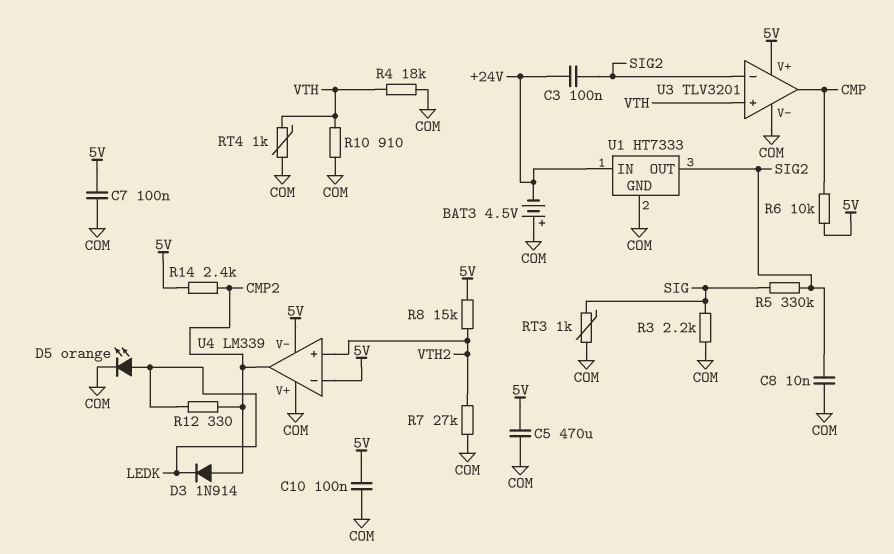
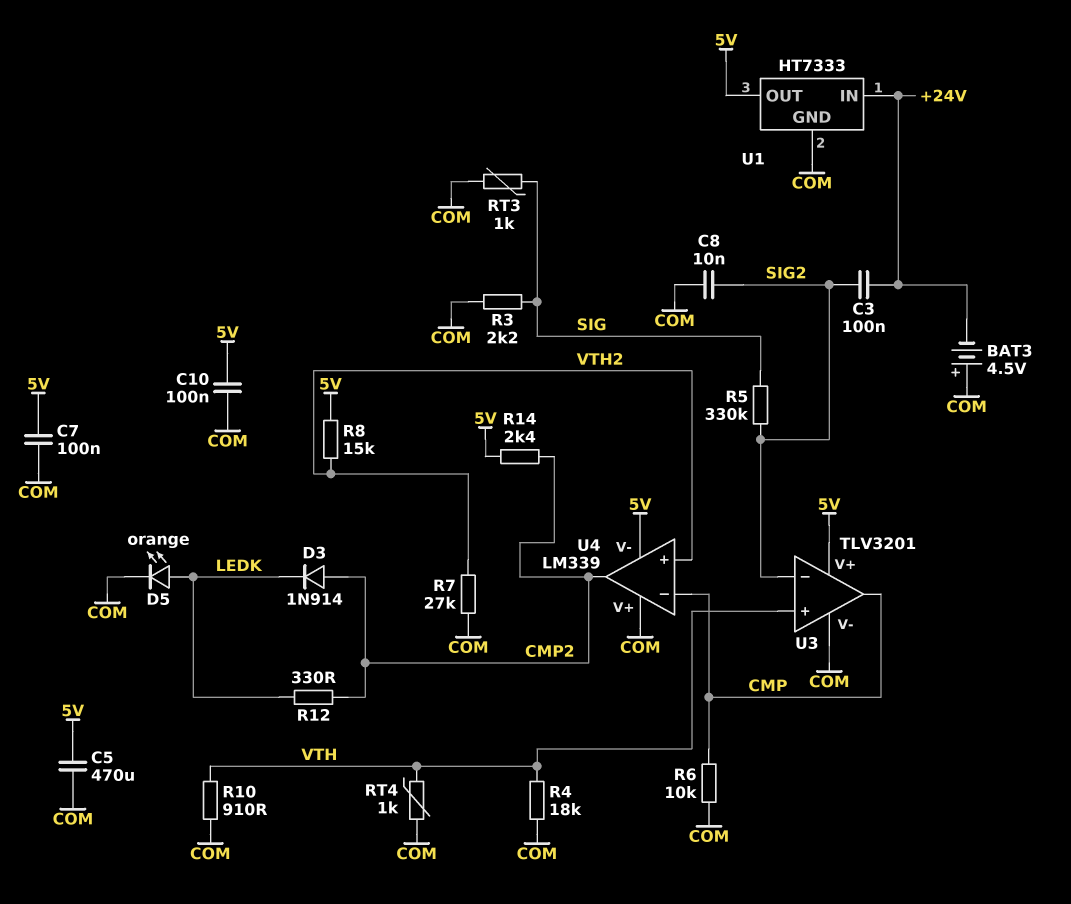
R6: 10k (5V, CMP) -> 10k (CMP, COM)
U1 pin OUT: SIG2 -> 5V
U4 pin in-: 5V -> CMP

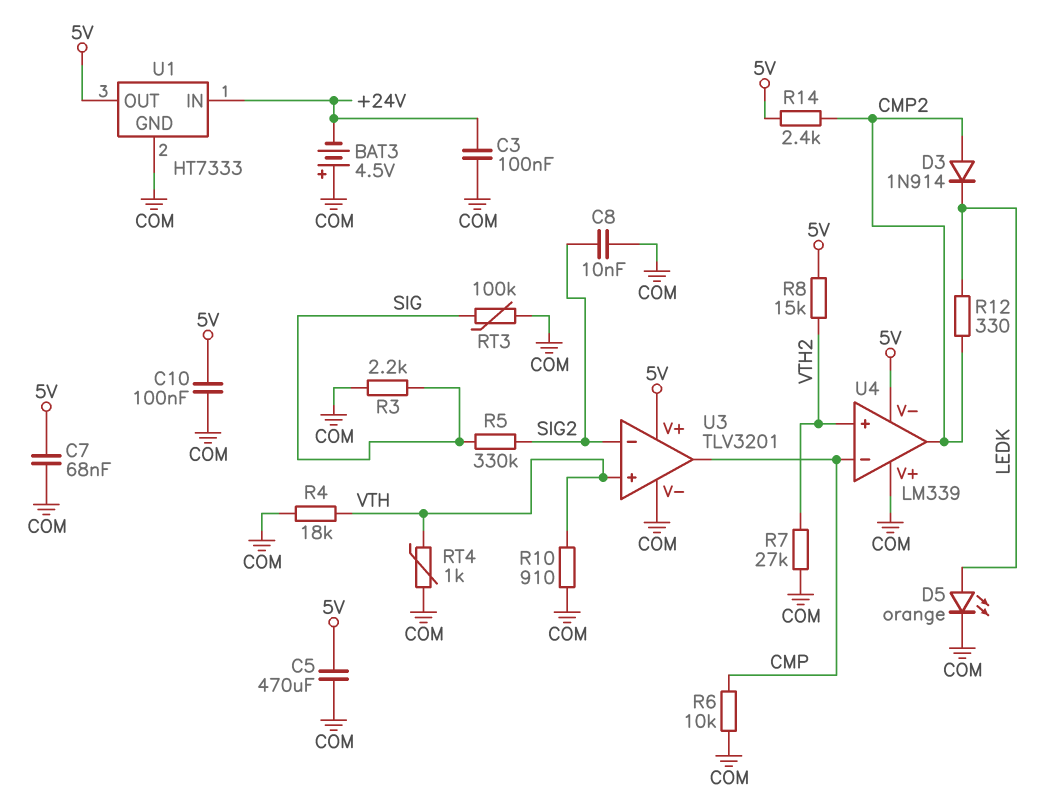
C3: 100nF (+24V, SIG2) -> 100nF (+24V, COM)
C7: 100nF (5V, COM) -> 68nF (5V, COM)
RT3: 1k (COM, SIG) -> 100k (COM, SIG)

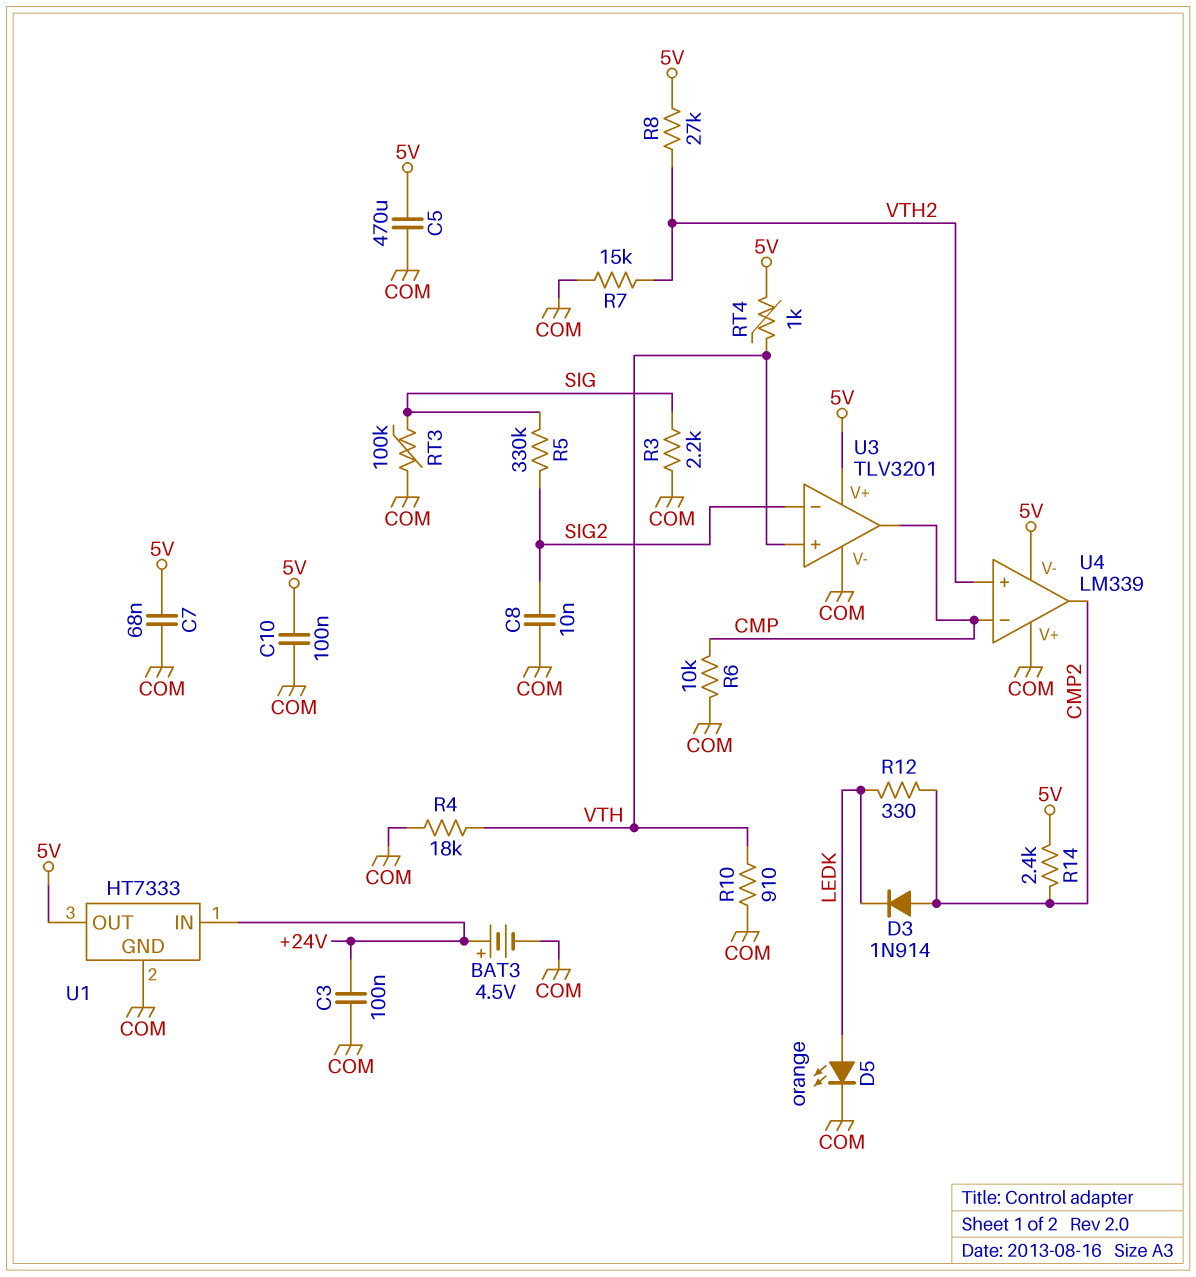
BAT3: 4.5V (plus COM, minus +24V) -> 4.5V (plus +24V, minus COM)
R7: 27k (COM, VTH2) -> 15k (COM, VTH2)
R8: 15k (5V, VTH2) -> 27k (5V, VTH2)
RT4: 1k (COM, VTH) -> 1k (5V, VTH)

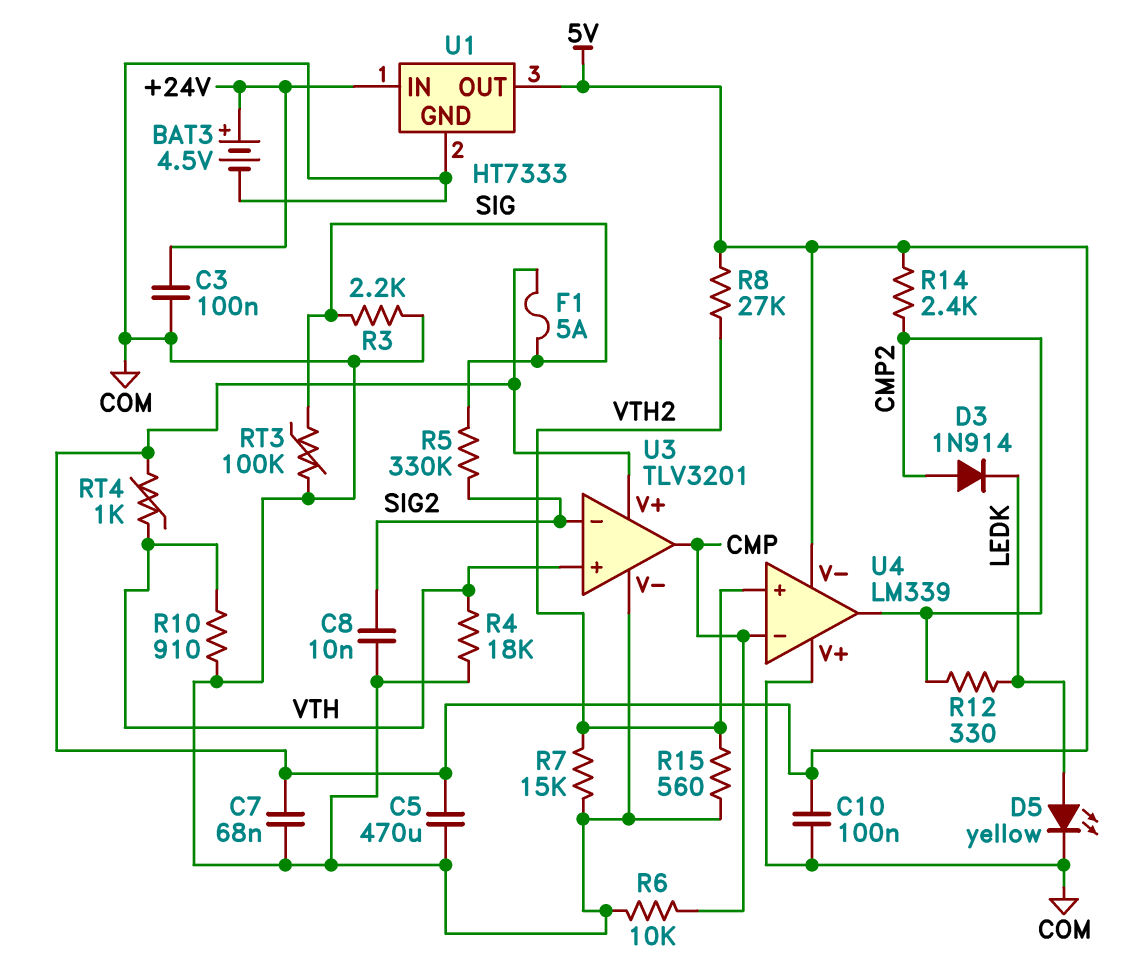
D5: LED orange (A LEDK, K COM) -> LED yellow (A LEDK, K COM)
F1: none -> 5A (5V, SIG)
R15: none -> 560 (COM, VTH2)

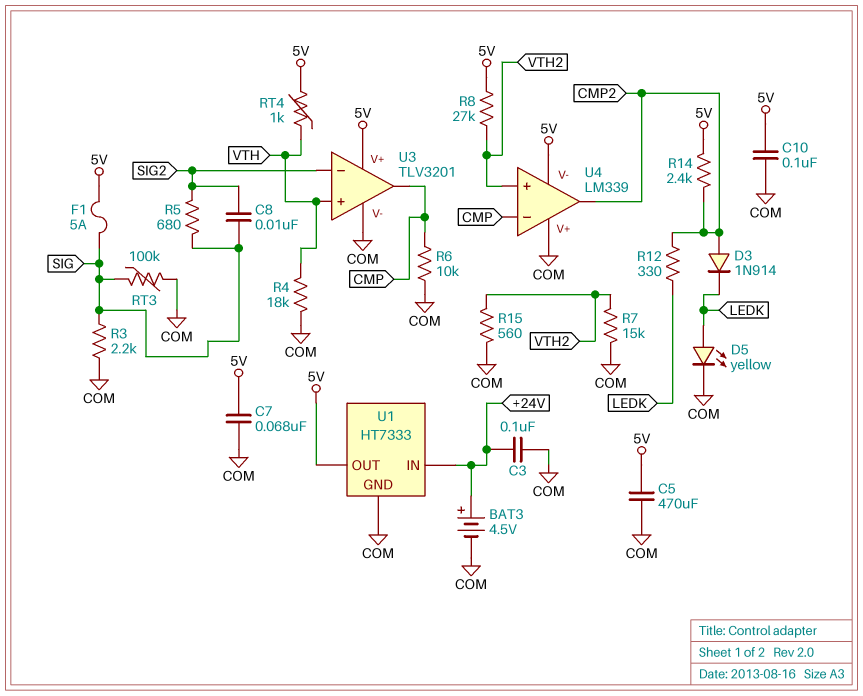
C8: 10nF (COM, SIG2) -> 10nF (SIG, SIG2)
R5: 330k (SIG, SIG2) -> 680 (SIG, SIG2)
R10: 910 (COM, VTH) -> none

